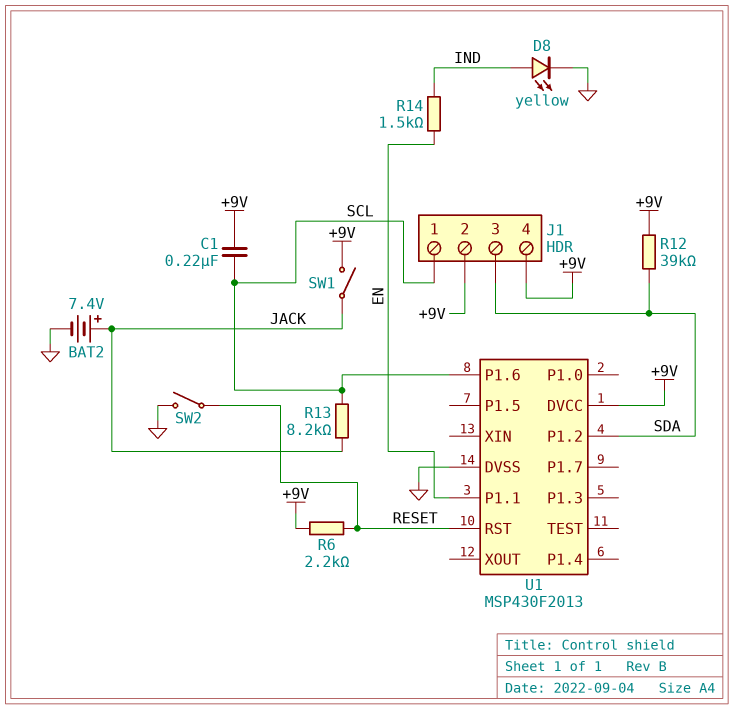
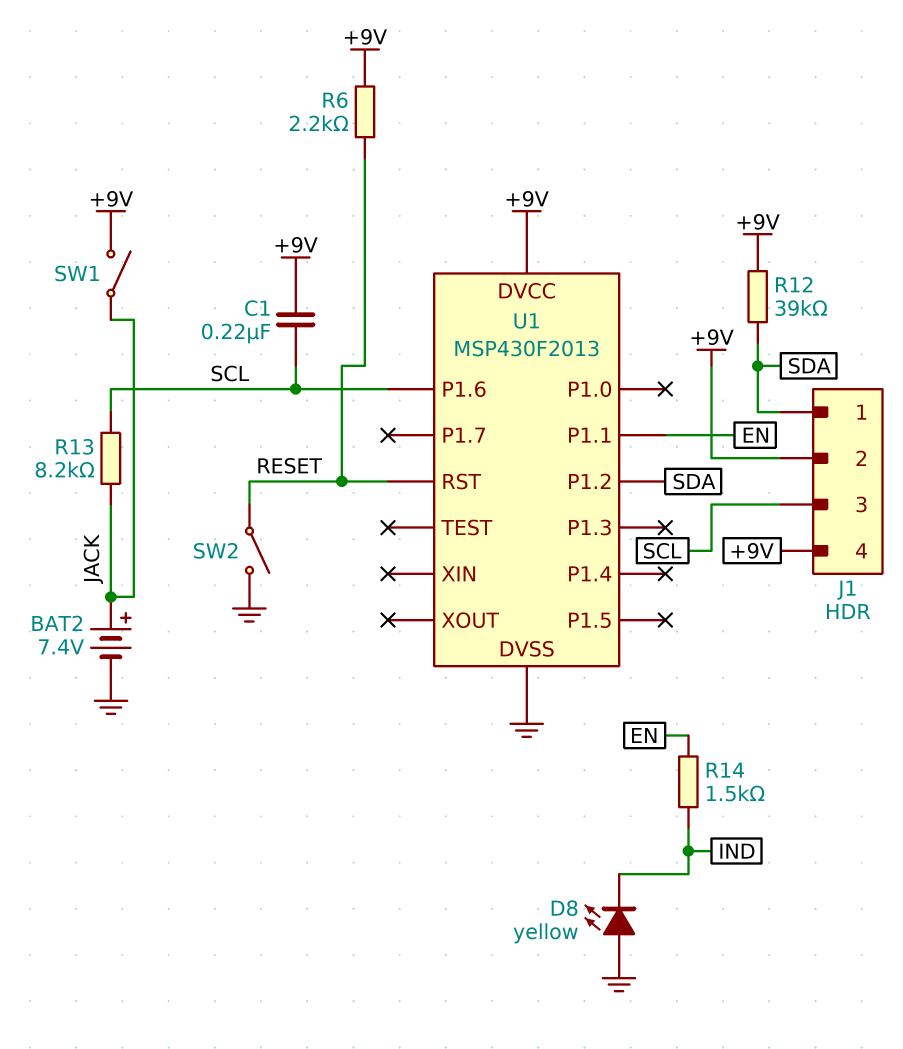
D8: LED yellow (A IND, K GND) -> LED yellow (A GND, K IND)
J1 pin 1: SCL -> SDA
J1 pin 3: SDA -> SCL

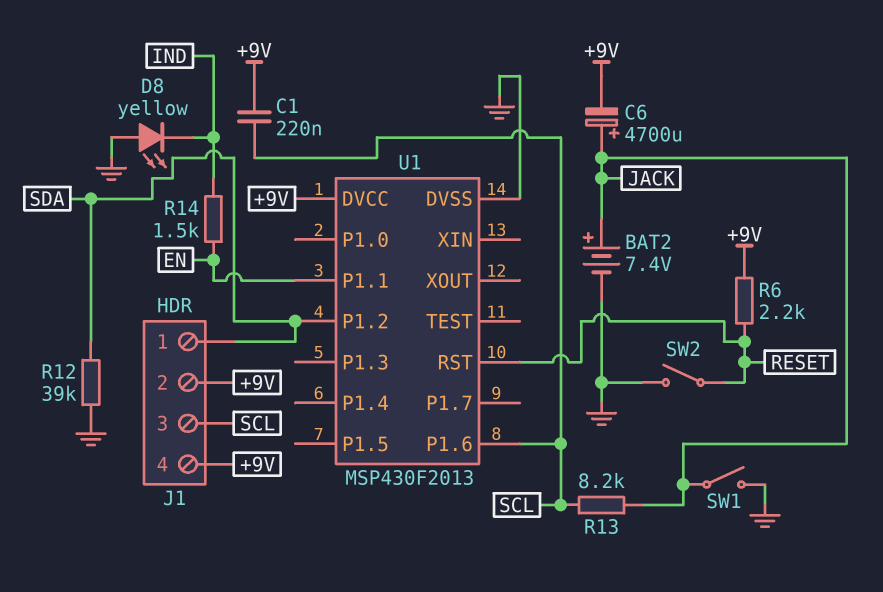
C6: none -> 4700uF (plus JACK, minus +9V)
R12: 39k (+9V, SDA) -> 39k (GND, SDA)
SW1: switch (+9V, JACK) -> switch (GND, JACK)

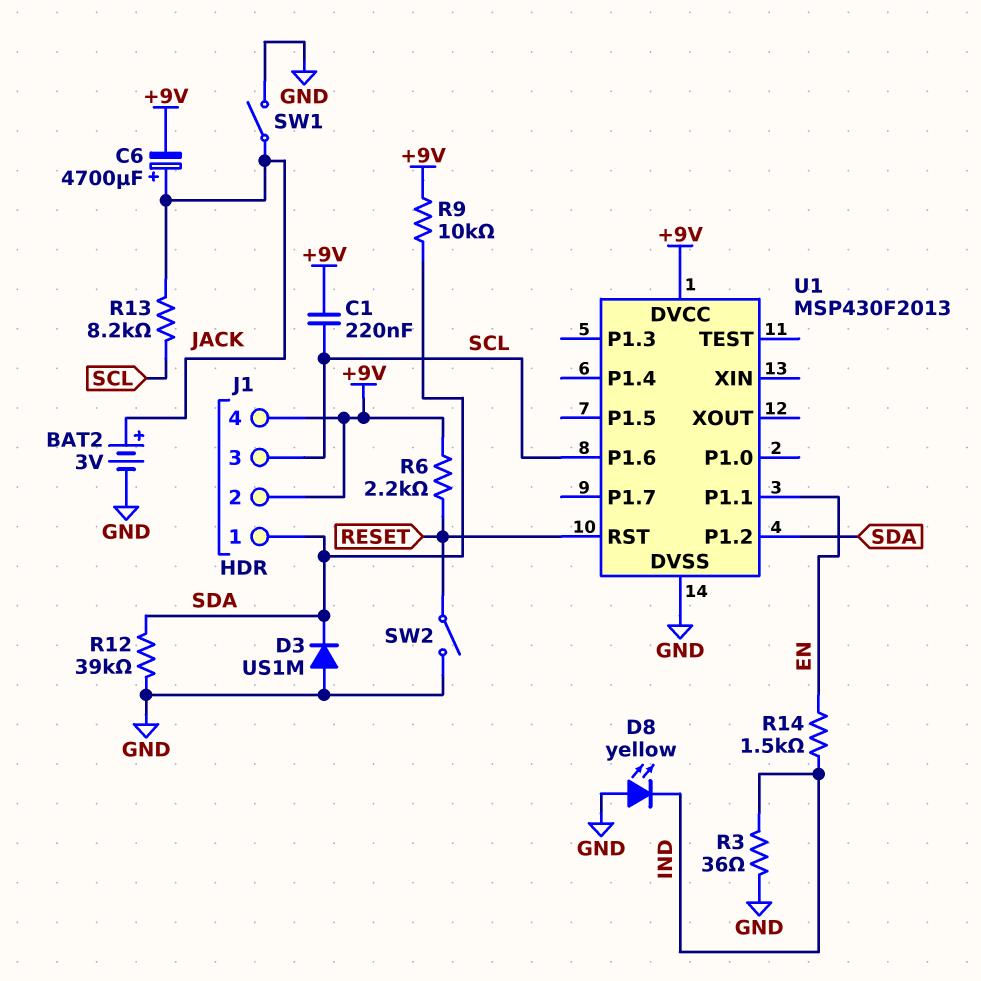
BAT2: 7.4V (plus JACK, minus GND) -> 3V (plus JACK, minus GND)
D3: none -> diode US1M (A GND, K SDA)
R3: none -> 36 (GND, IND)
R9: none -> 10k (+9V, SDA)

